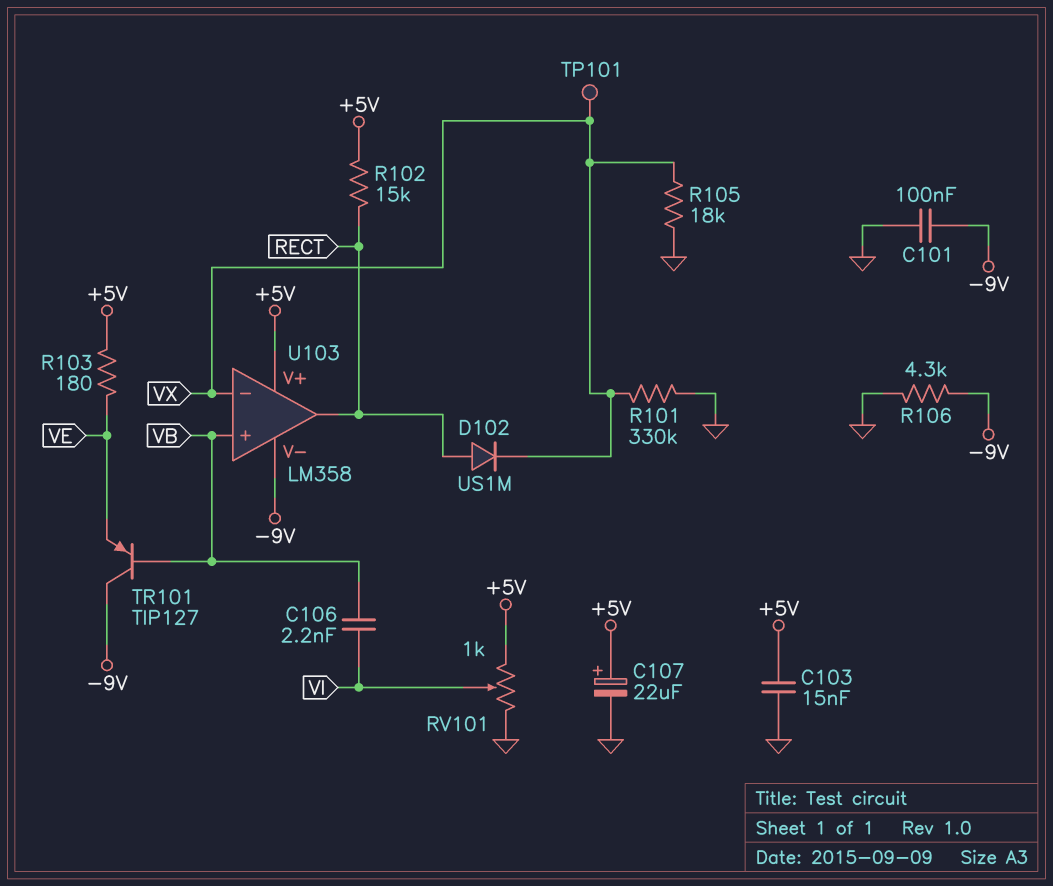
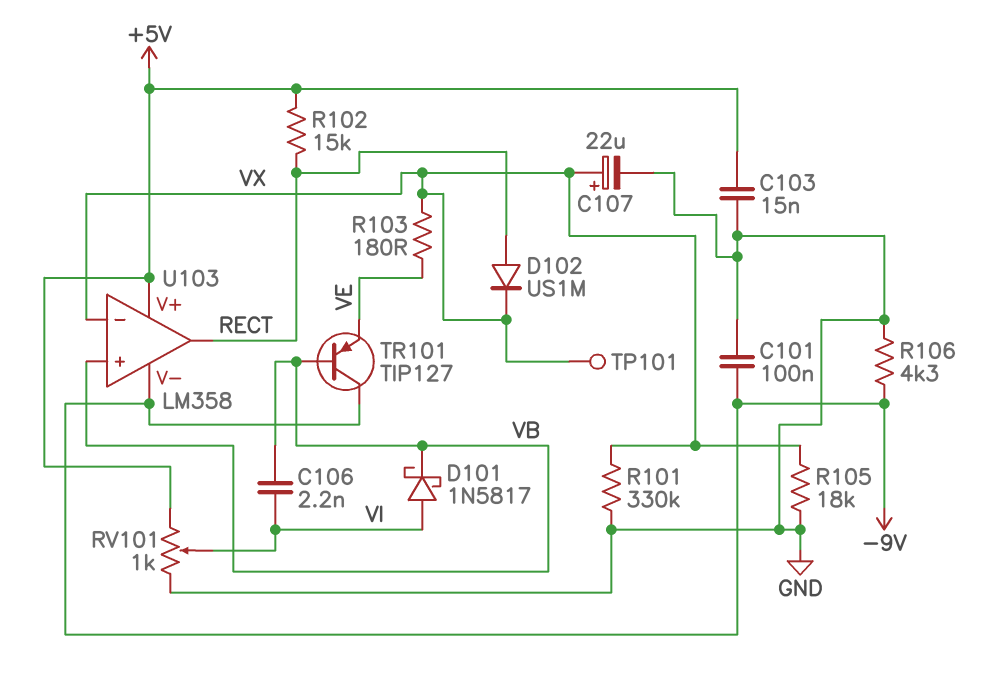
C107: 22uF (plus +5V, minus GND) -> 22uF (plus VX, minus GND)
D101: none -> schottky 1N5817 (A VI, K VB)
R103: 180 (+5V, VE) -> 180 (VE, VX)

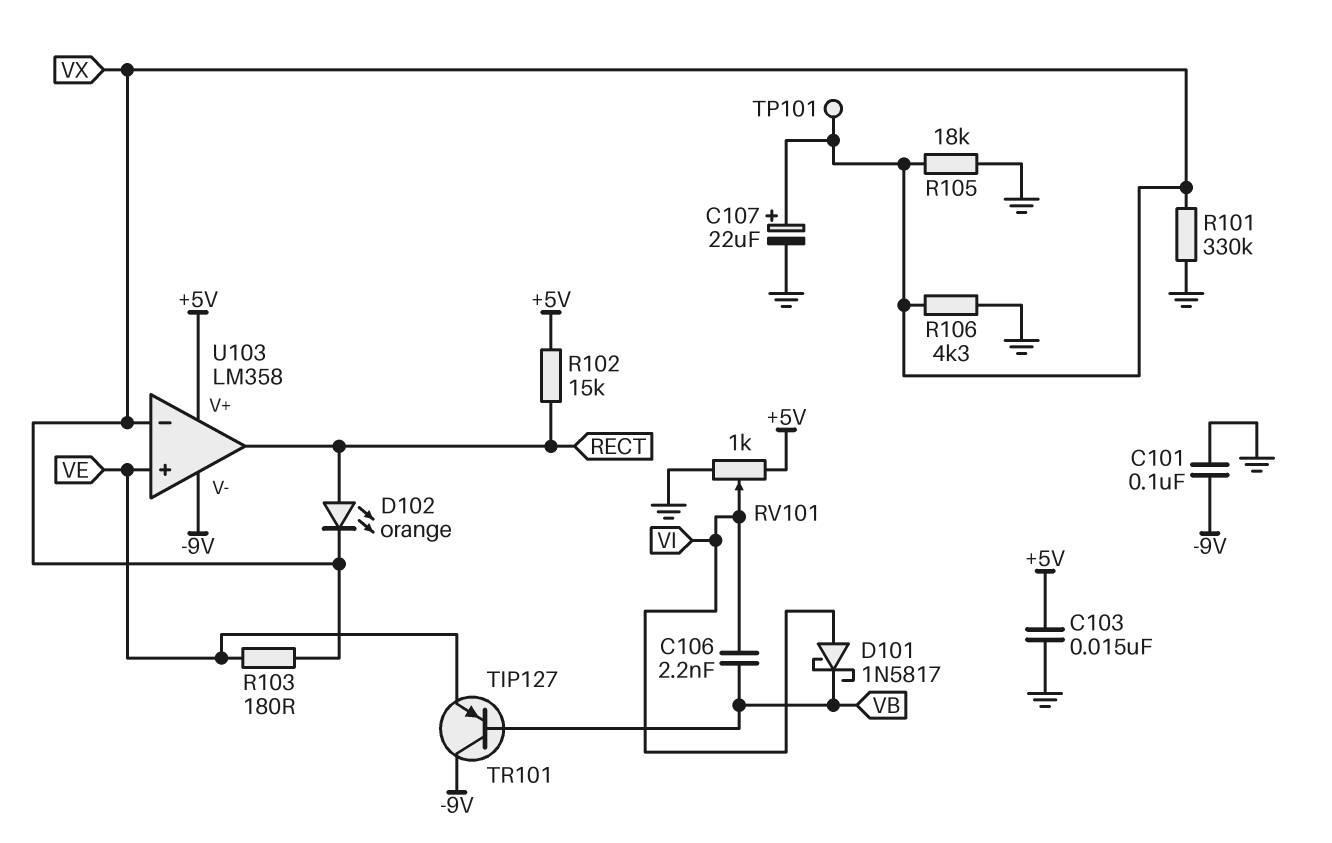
D102: diode US1M (A RECT, K VX) -> LED orange (A RECT, K VX)
R106: 4.3k (-9V, GND) -> 4.3k (GND, VX)
U103 pin in+: VB -> VE

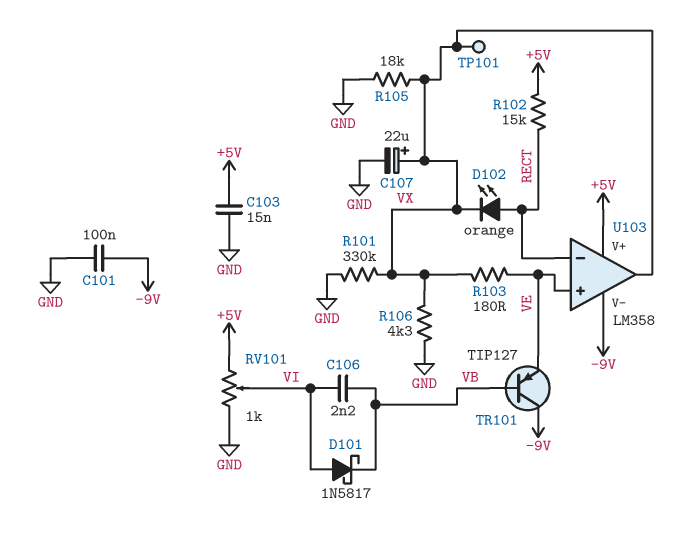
U103 pin in-: VX -> RECT
U103 pin out: RECT -> VX

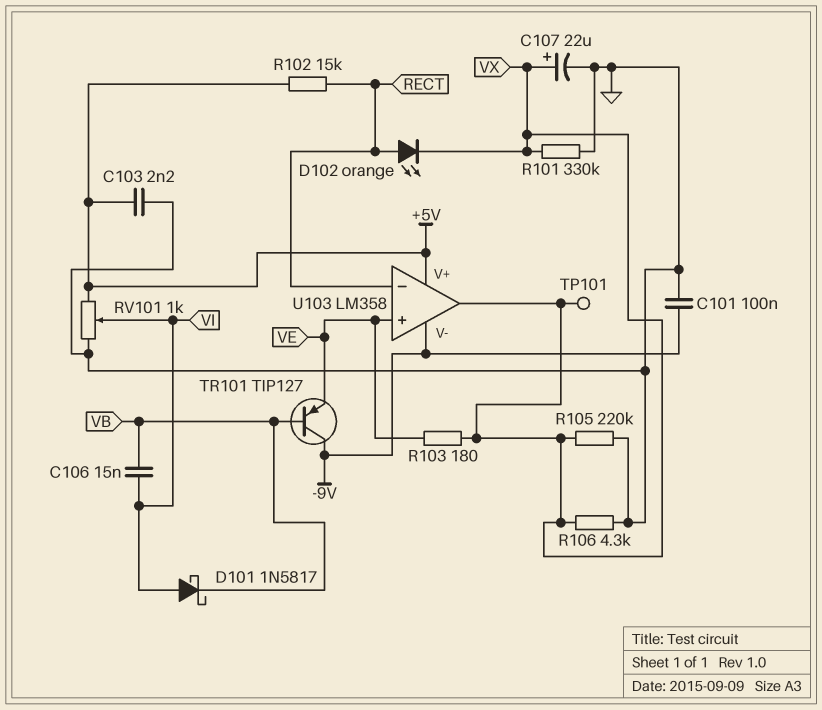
C103: 15nF (+5V, GND) -> 2.2nF (+5V, GND)
C106: 2.2nF (VB, VI) -> 15nF (VB, VI)
R105: 18k (GND, VX) -> 220k (GND, VX)

